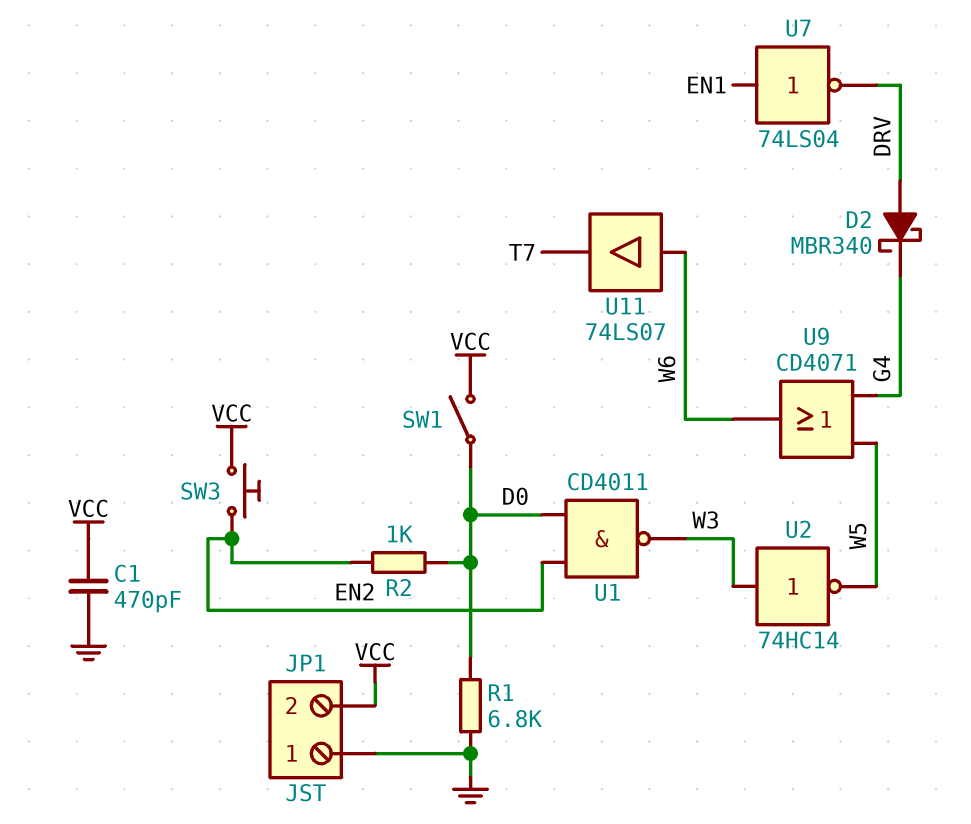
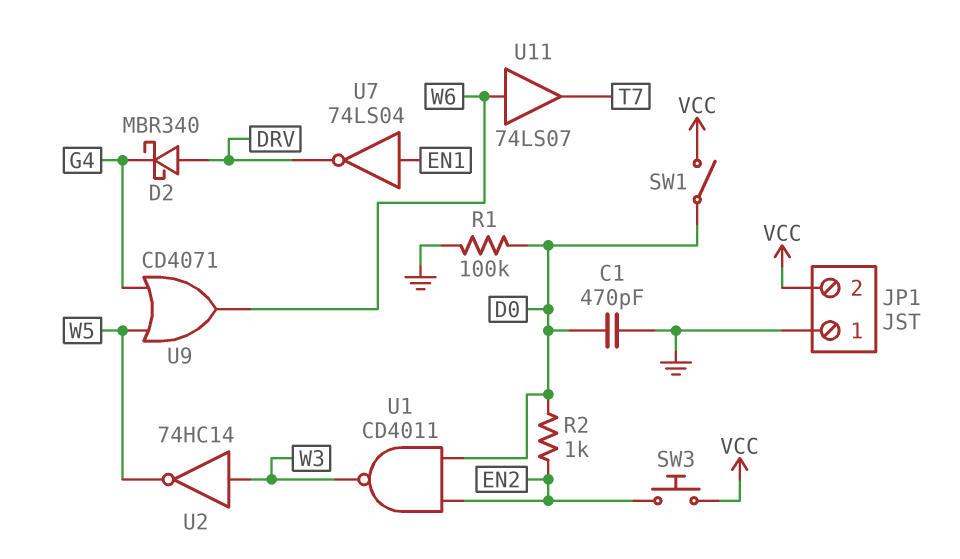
C1: 470pF (GND, VCC) -> 470pF (D0, GND)
R1: 6.8k (D0, GND) -> 100k (D0, GND)

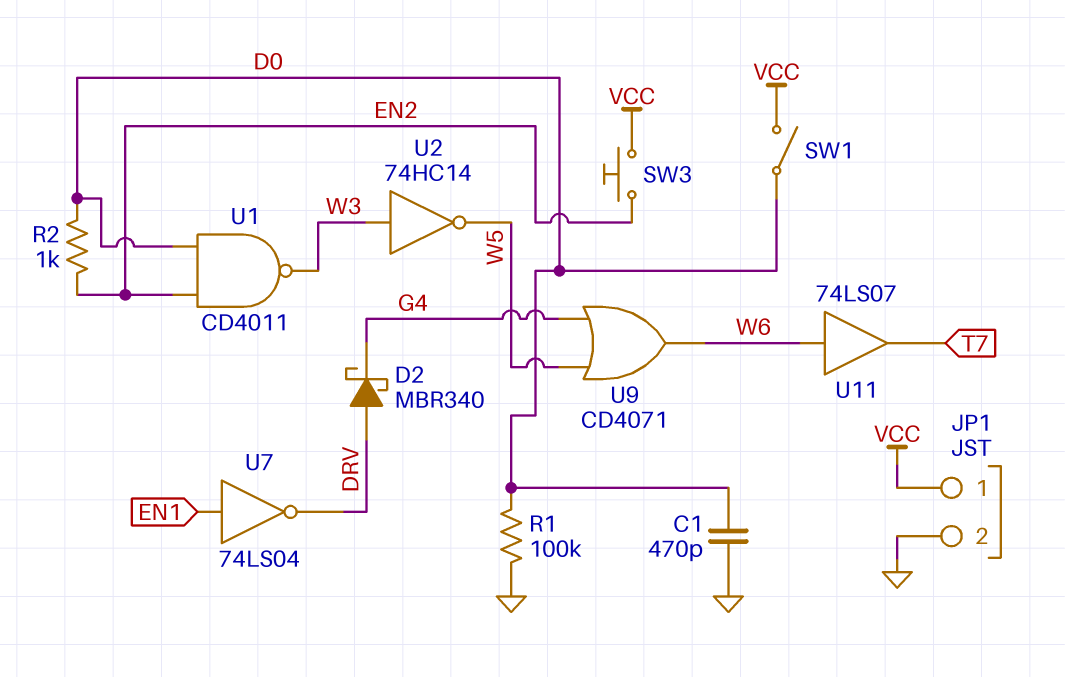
JP1 pin 1: GND -> VCC
JP1 pin 2: VCC -> GND

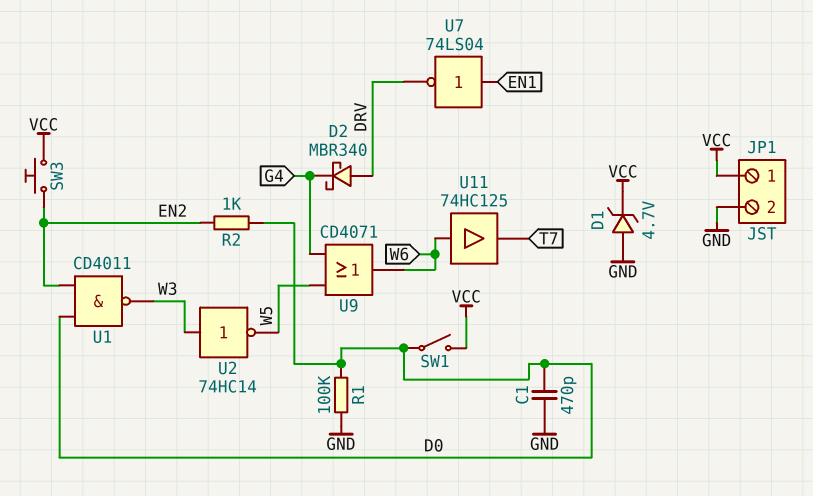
D1: none -> zener 4.7V (A GND, K VCC)
U11: buffer 74LS07 (in W6, out T7) -> buffer 74HC125 (in W6, out T7)

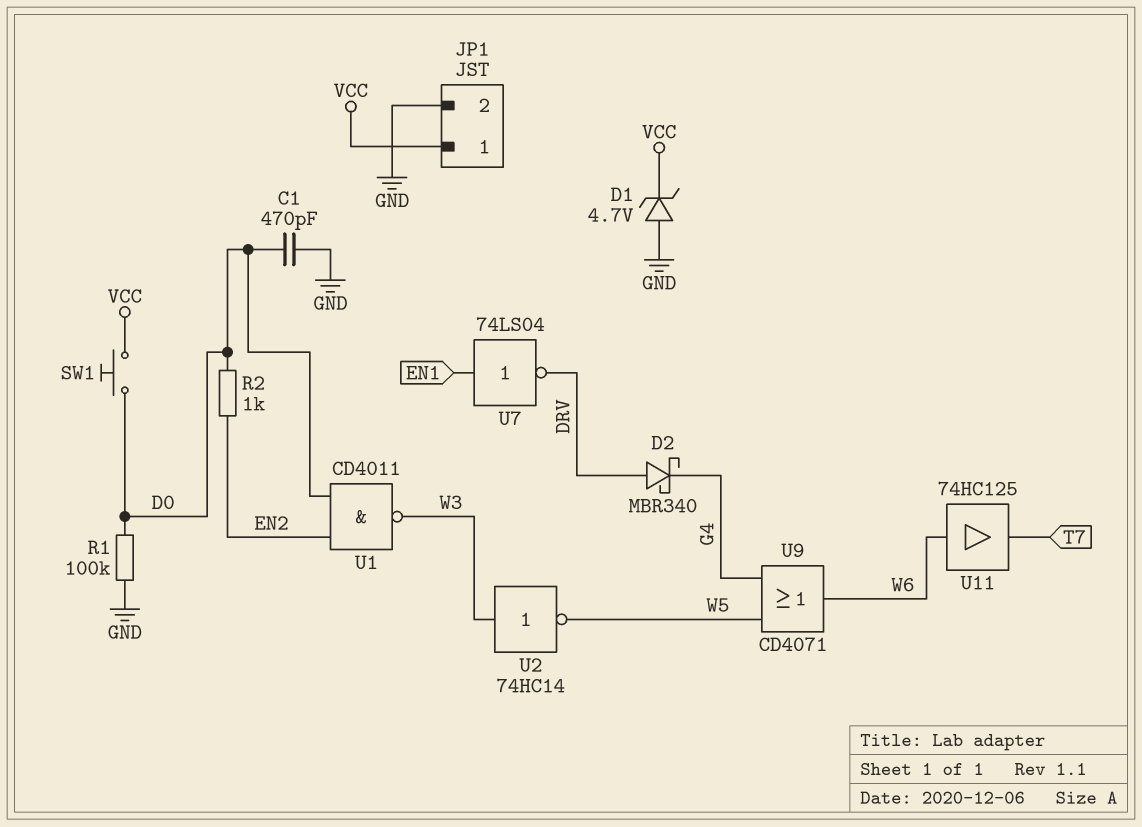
SW1: switch (D0, VCC) -> button (D0, VCC)
SW3: button (EN2, VCC) -> none

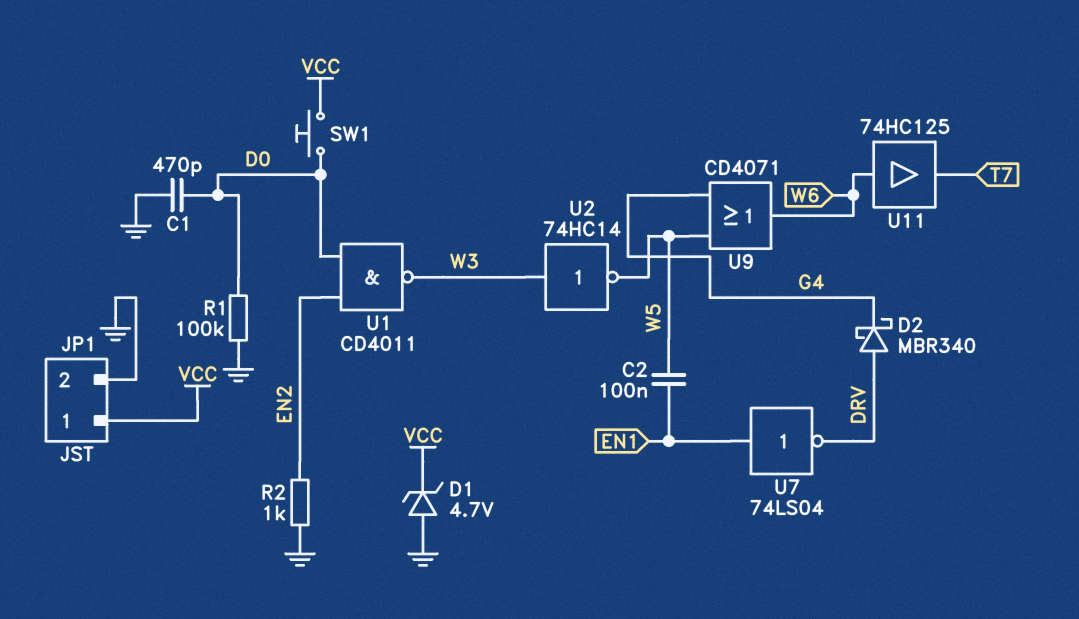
C2: none -> 100nF (EN1, W5)
R2: 1k (D0, EN2) -> 1k (EN2, GND)

